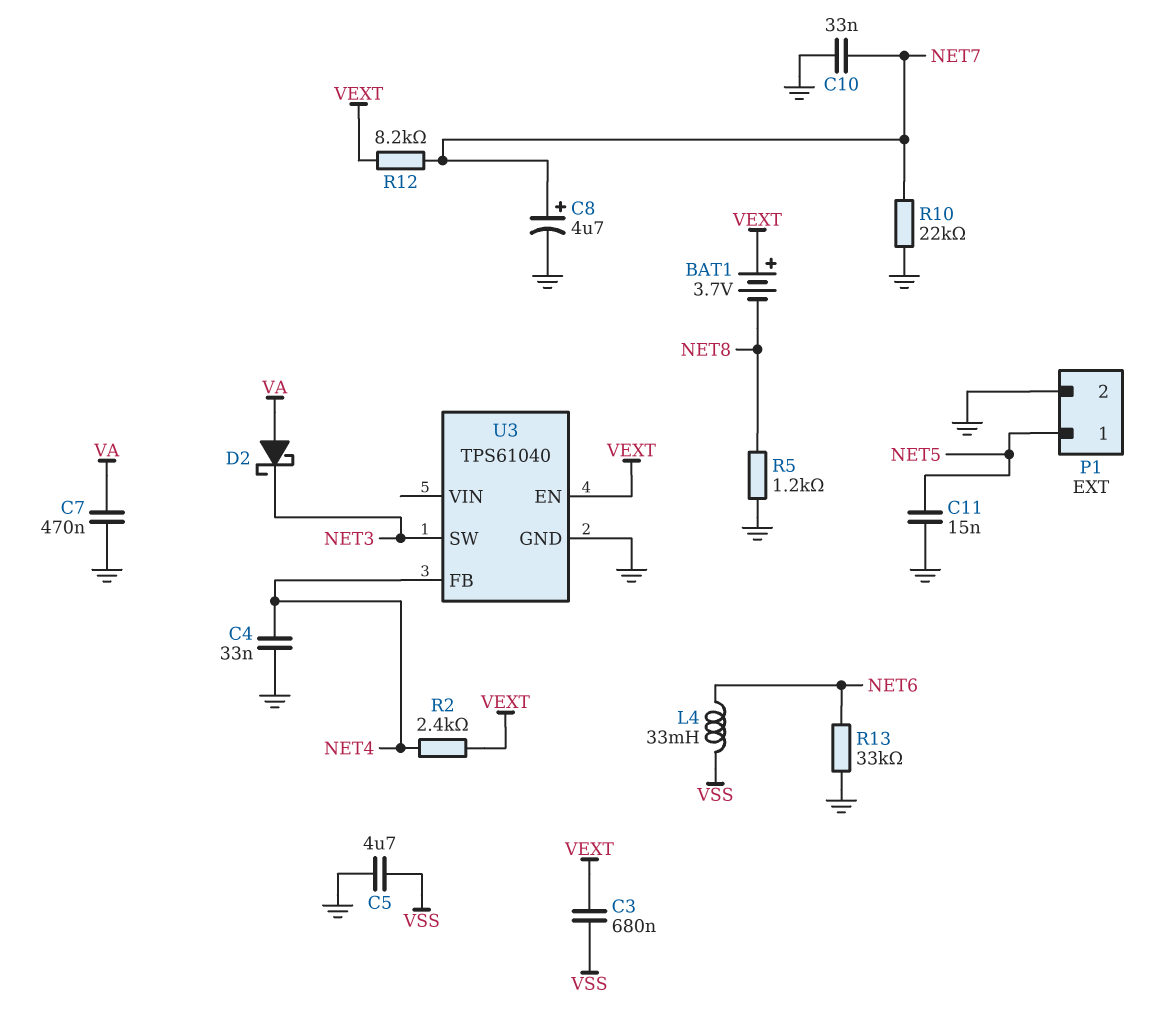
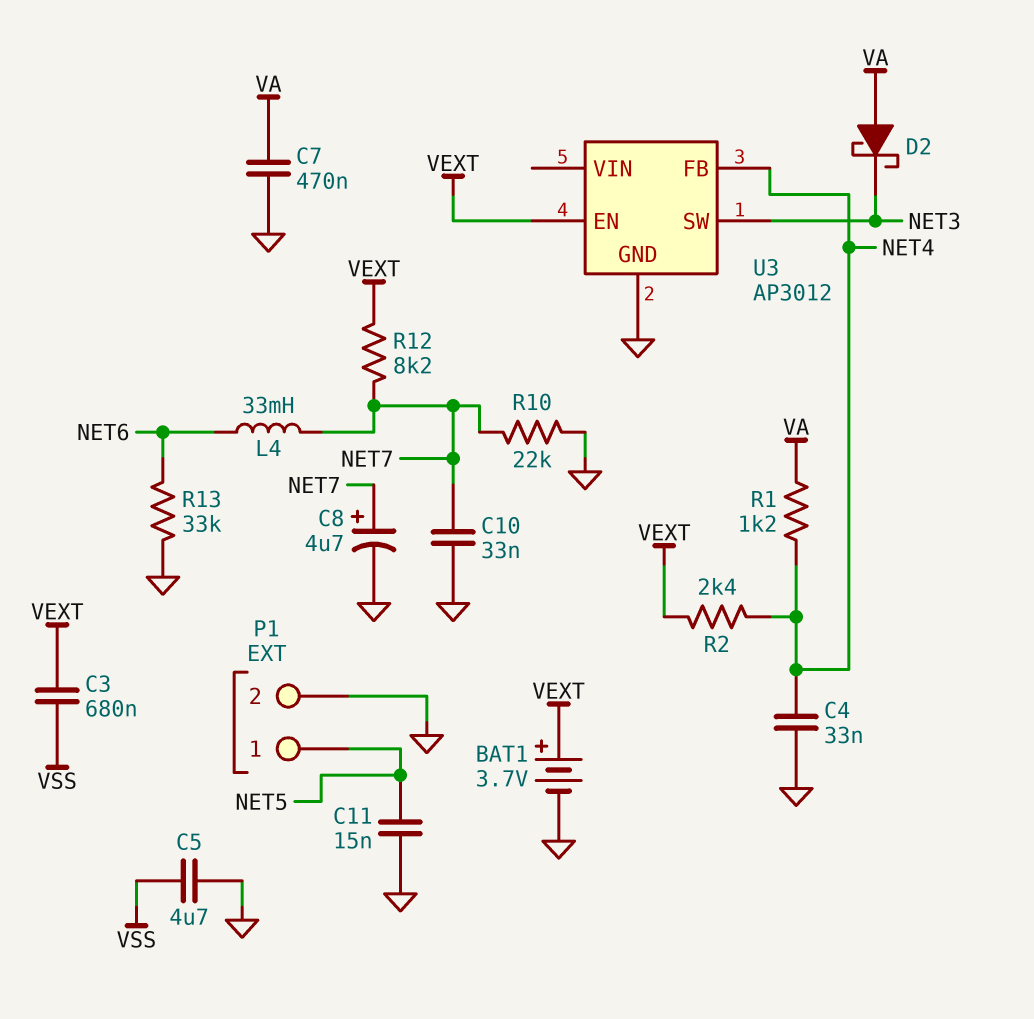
BAT1: 3.7V (plus VEXT, minus NET8) -> 3.7V (plus VEXT, minus GND)
L4: 33mH (NET6, VSS) -> 33mH (NET6, NET7)
R1: none -> 1.2k (NET4, VA)
R5: 1.2k (GND, NET8) -> none
U3: TPS61040 -> AP3012

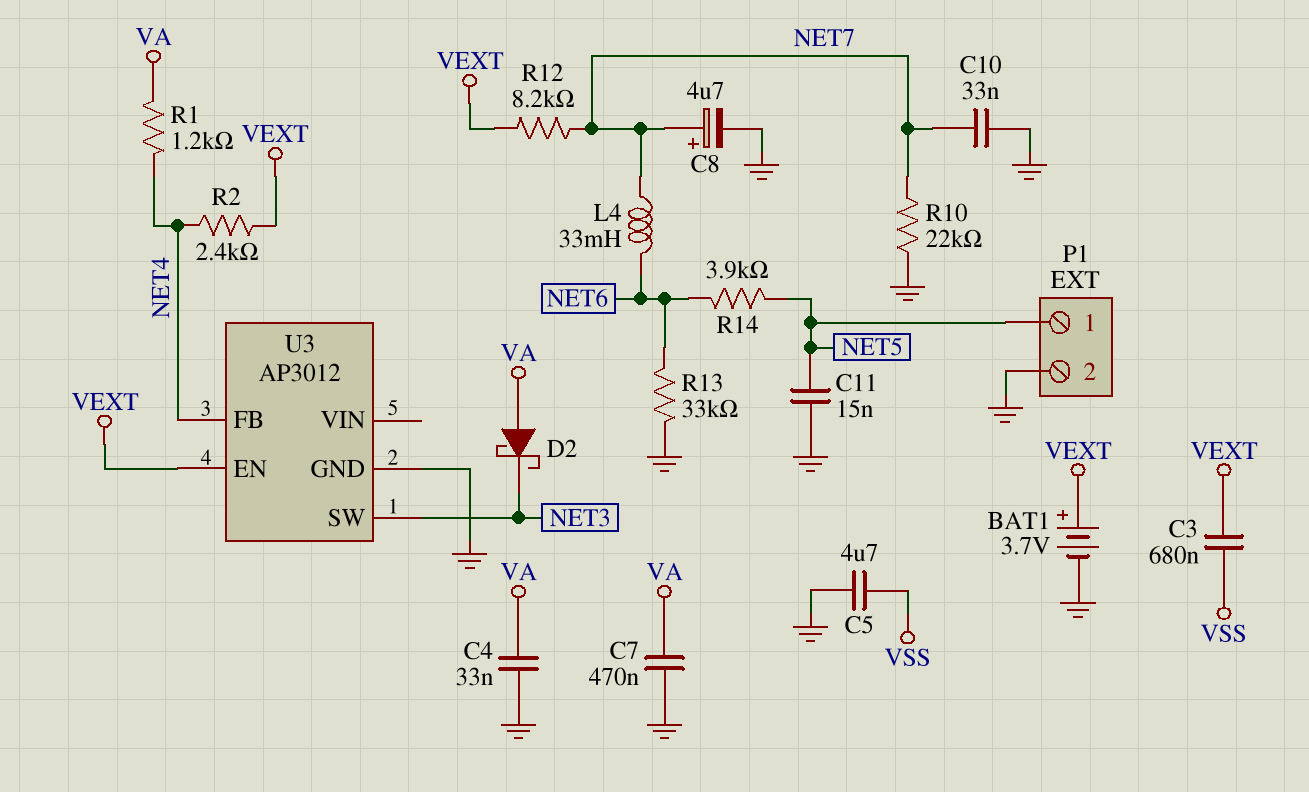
C4: 33nF (GND, NET4) -> 33nF (GND, VA)
R14: none -> 3.9k (NET5, NET6)

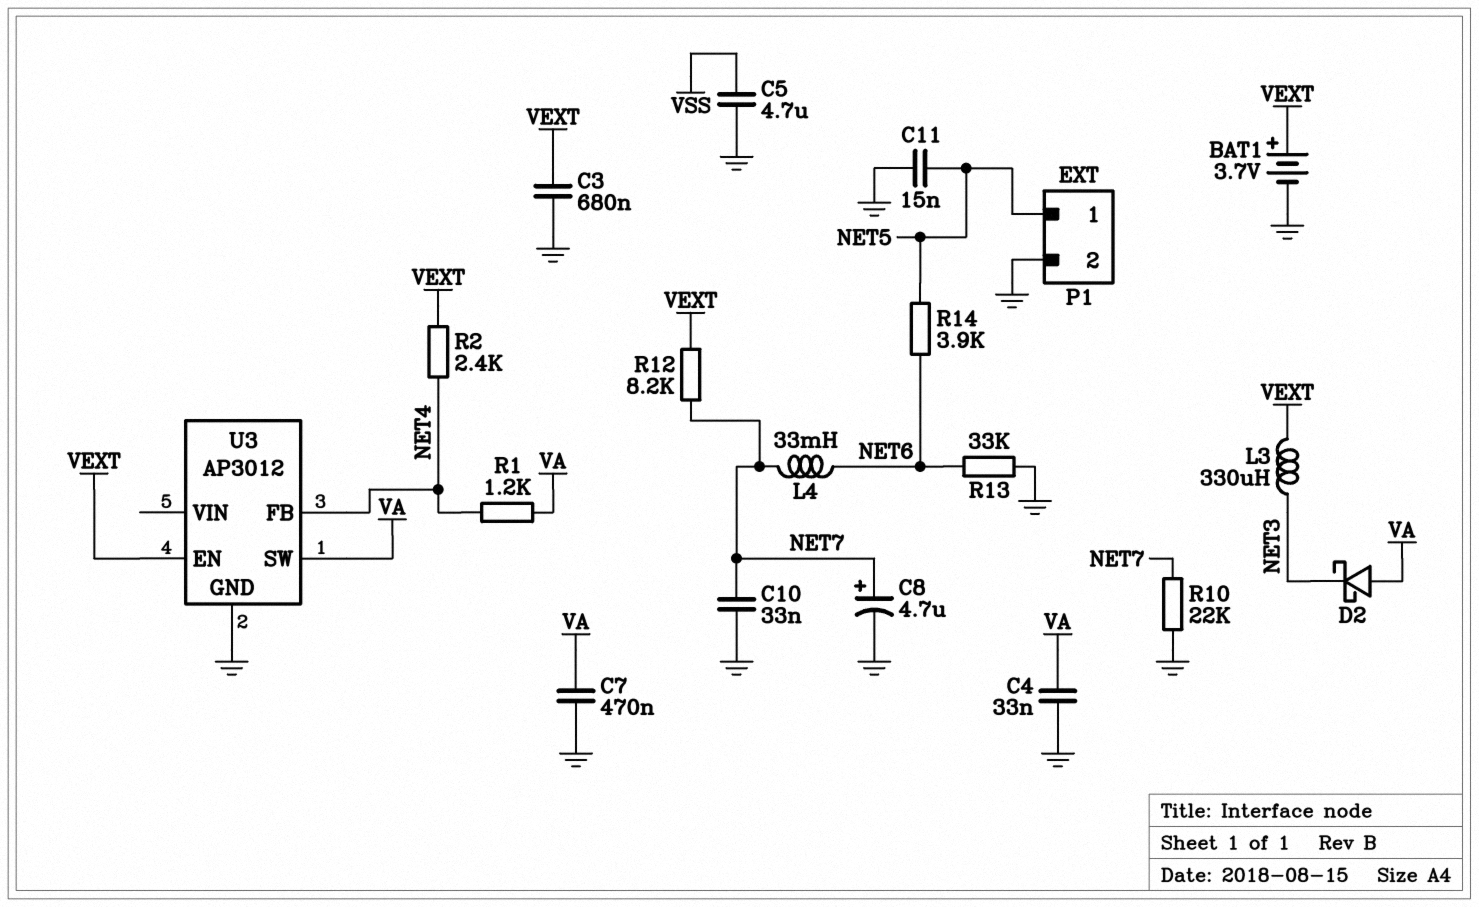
C3: 680nF (VEXT, VSS) -> 680nF (GND, VEXT)
L3: none -> 330uH (NET3, VEXT)
U3 pin SW: NET3 -> VA

